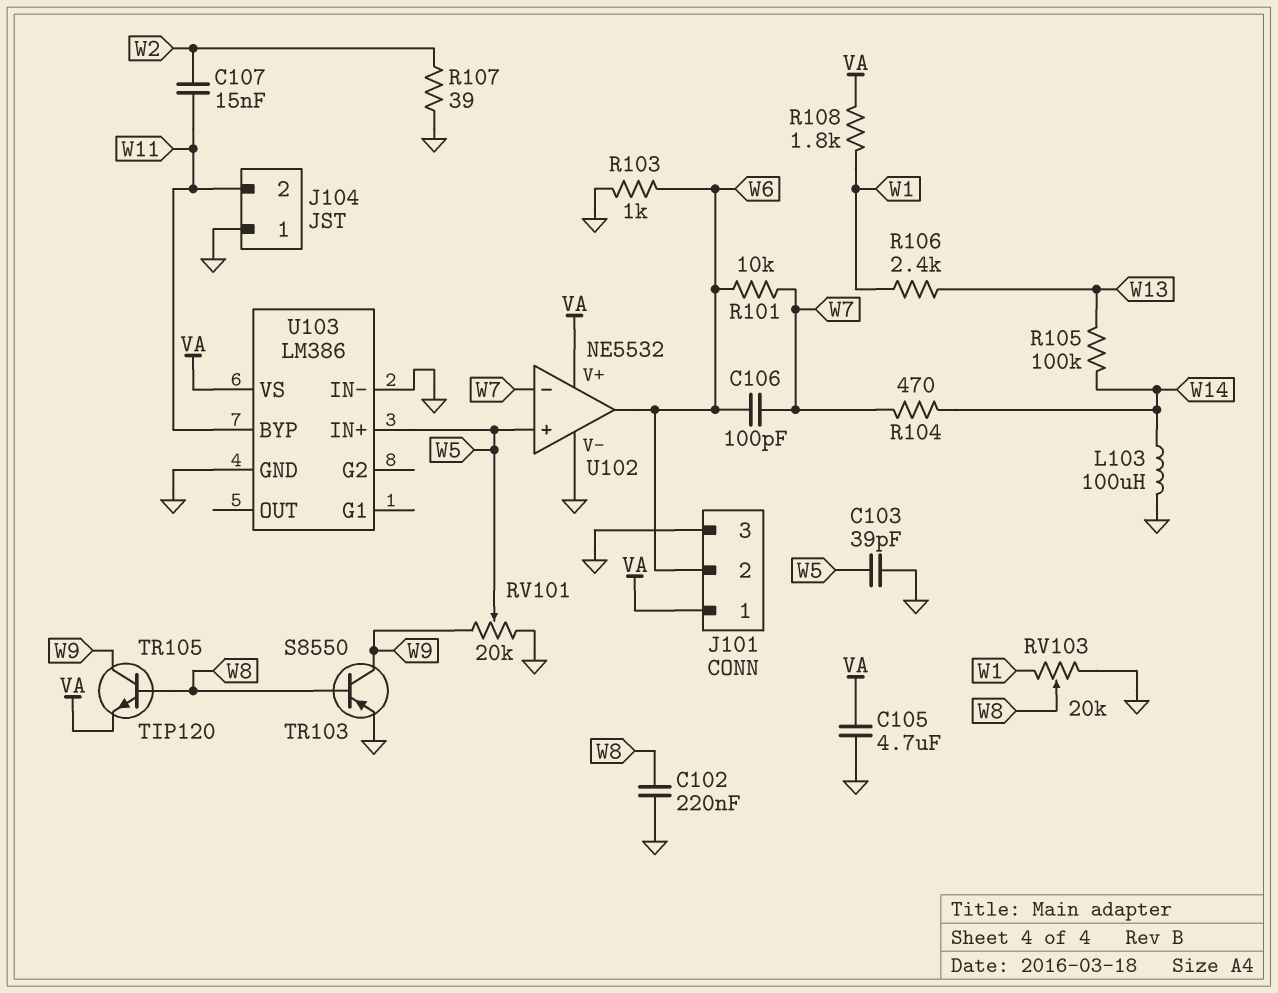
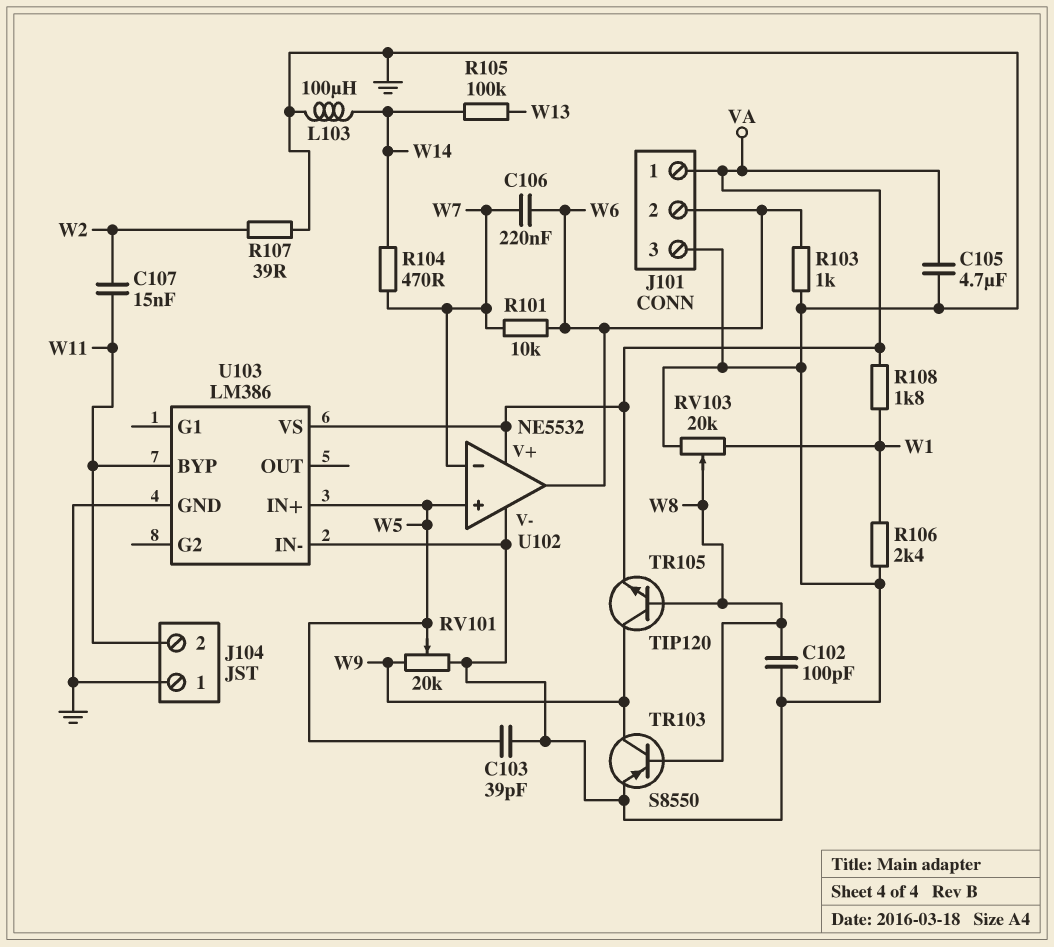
C102: 220nF (GND, W8) -> 100pF (GND, W8)
C106: 100pF (W6, W7) -> 220nF (W6, W7)
R106: 2.4k (W1, W13) -> 2.4k (GND, W1)

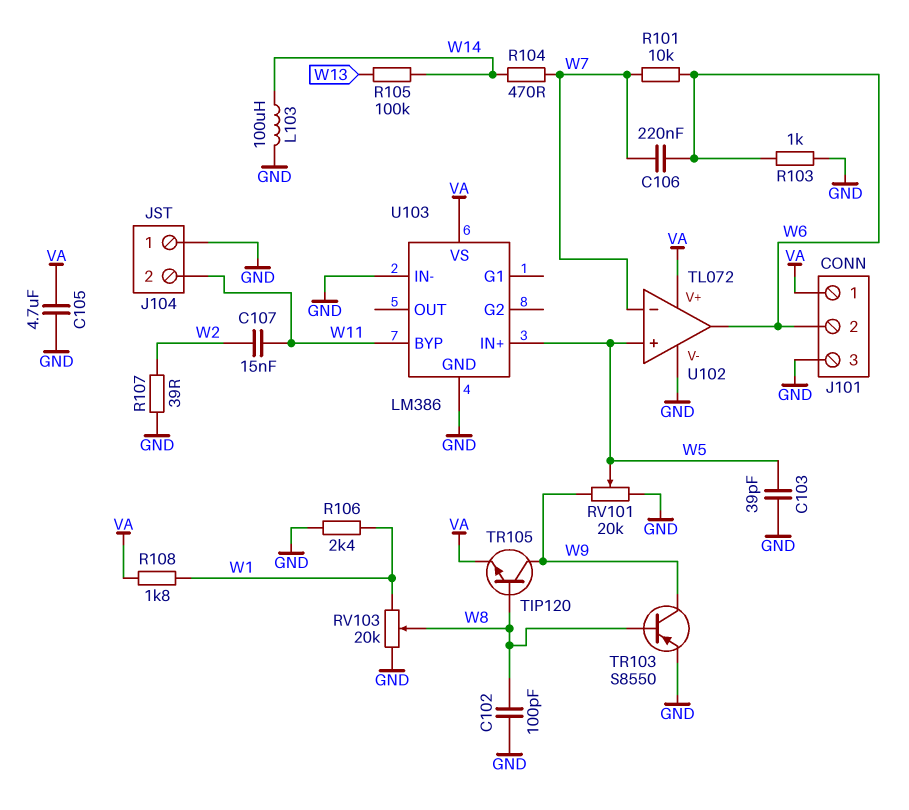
U102: NE5532 -> TL072

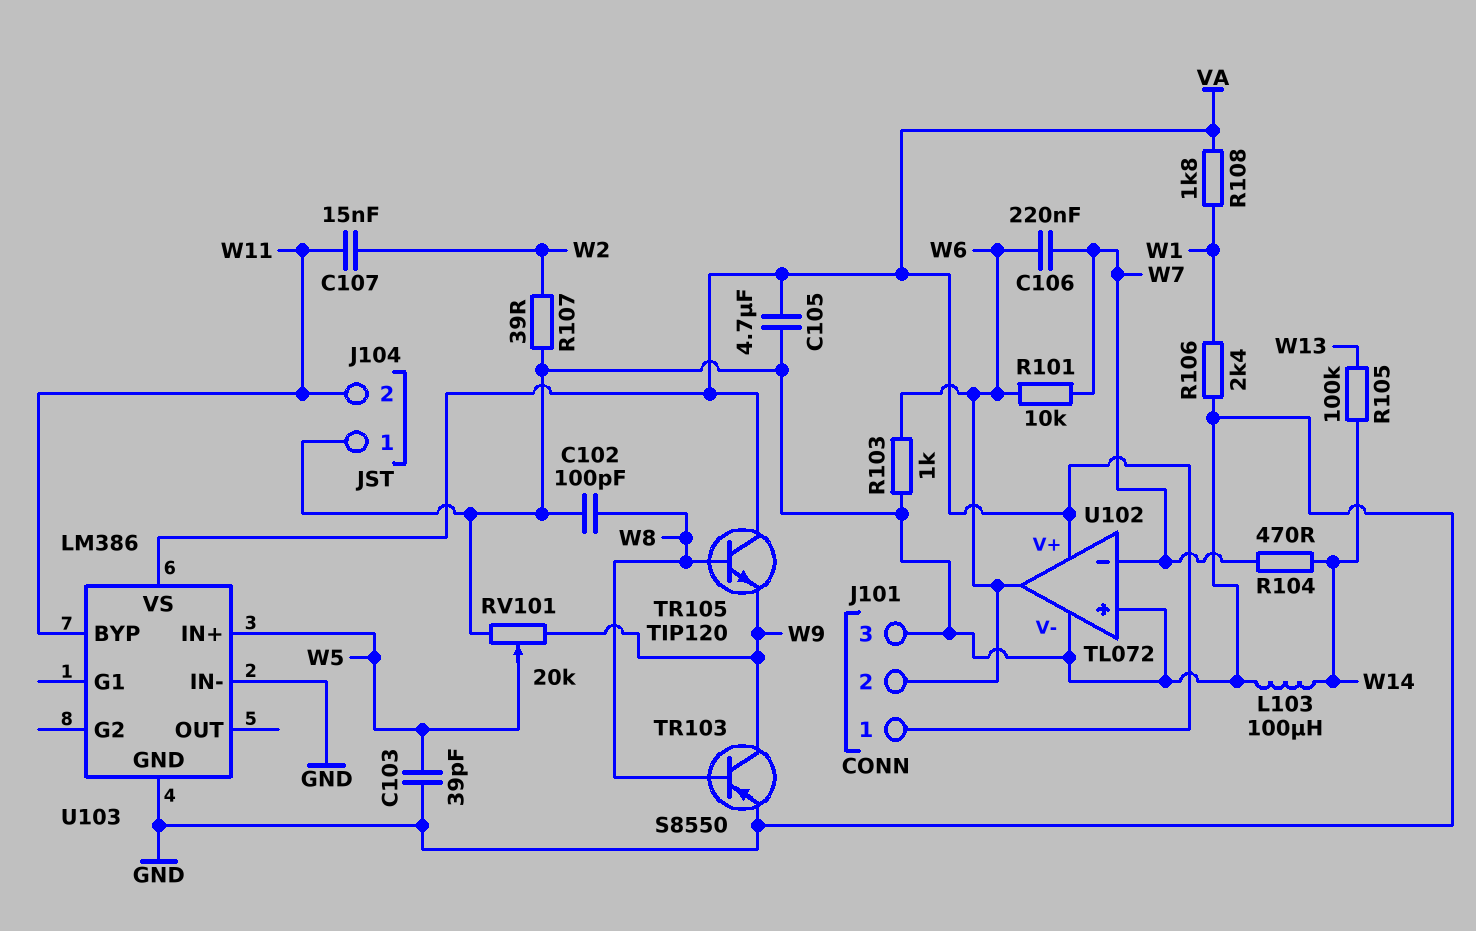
RV103: 20k (GND, W1, wiper W8) -> none
TR105: NPN TIP120 (B W8, C W9, E VA) -> NPN TIP120 (B W8, C VA, E W9)
U102 pin in+: W5 -> GND

